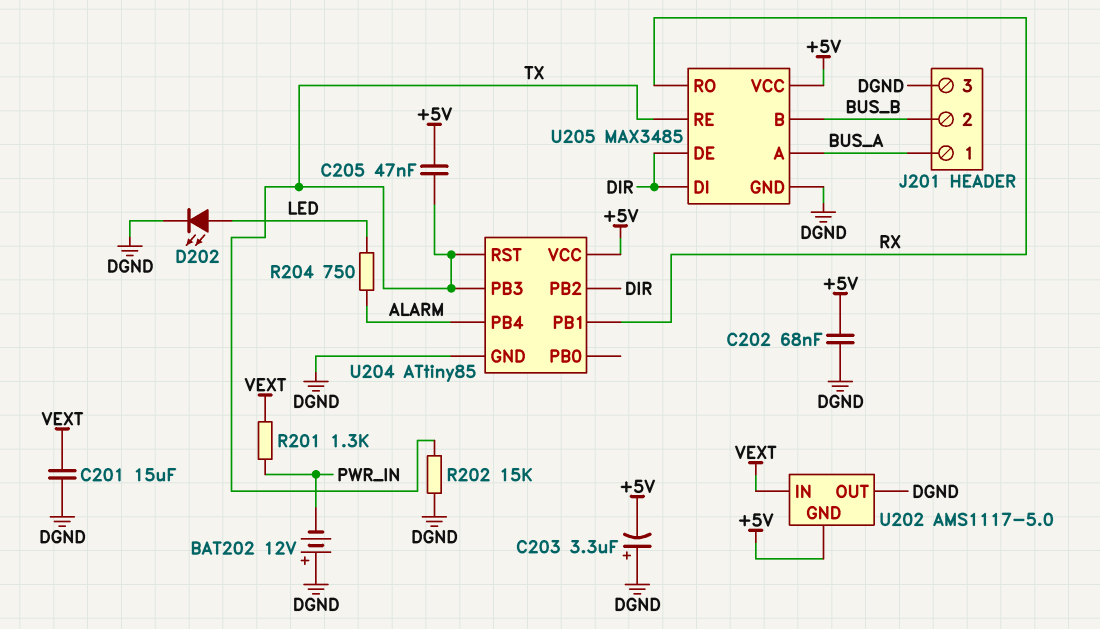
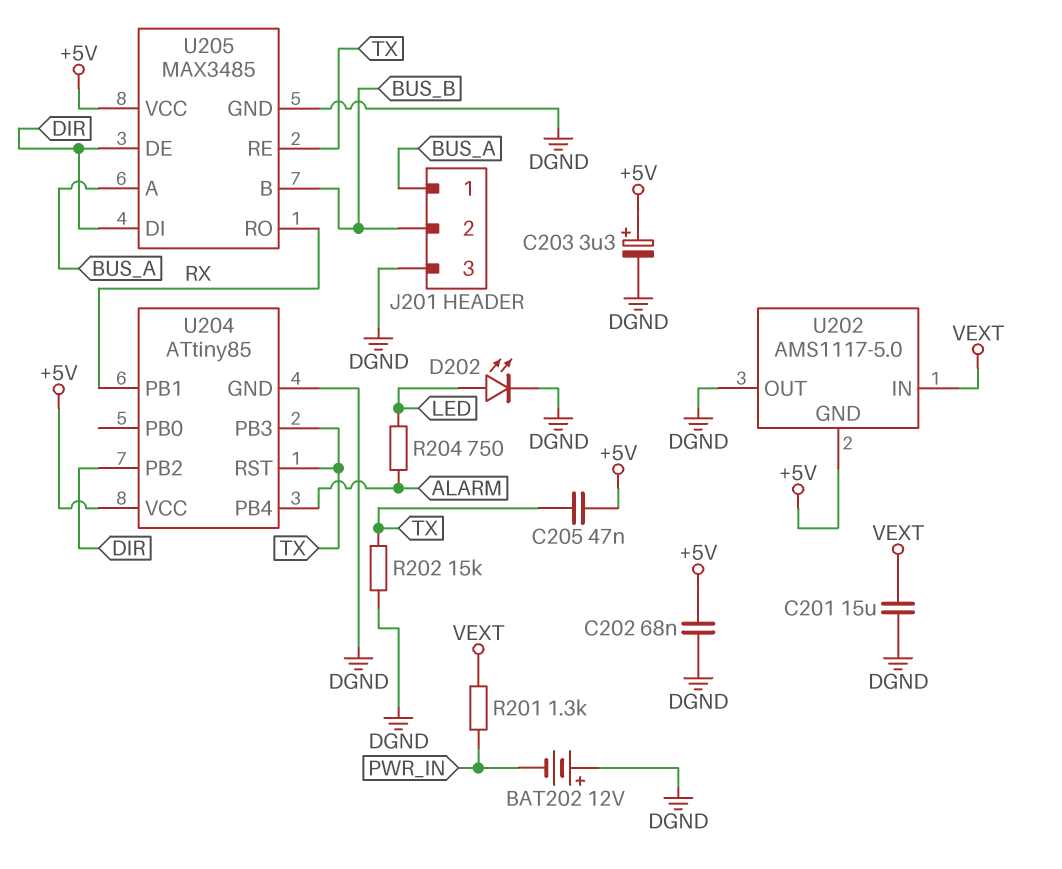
C203: 3.3uF (plus DGND, minus +5V) -> 3.3uF (plus +5V, minus DGND)

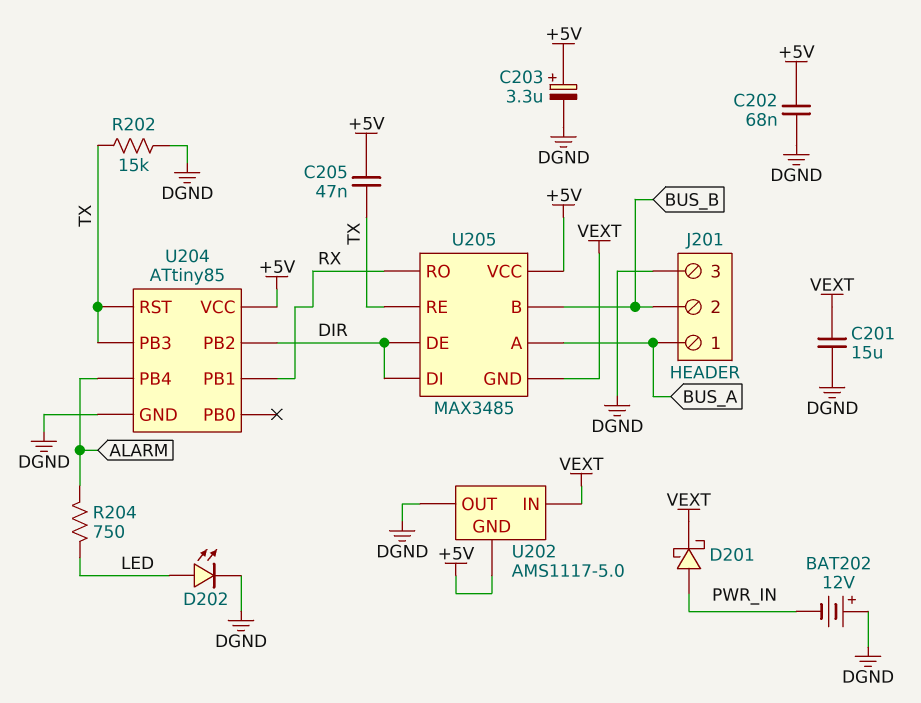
D201: none -> schottky (A PWR_IN, K VEXT)
R201: 1.3k (PWR_IN, VEXT) -> none
U205 pin GND: DGND -> VEXT

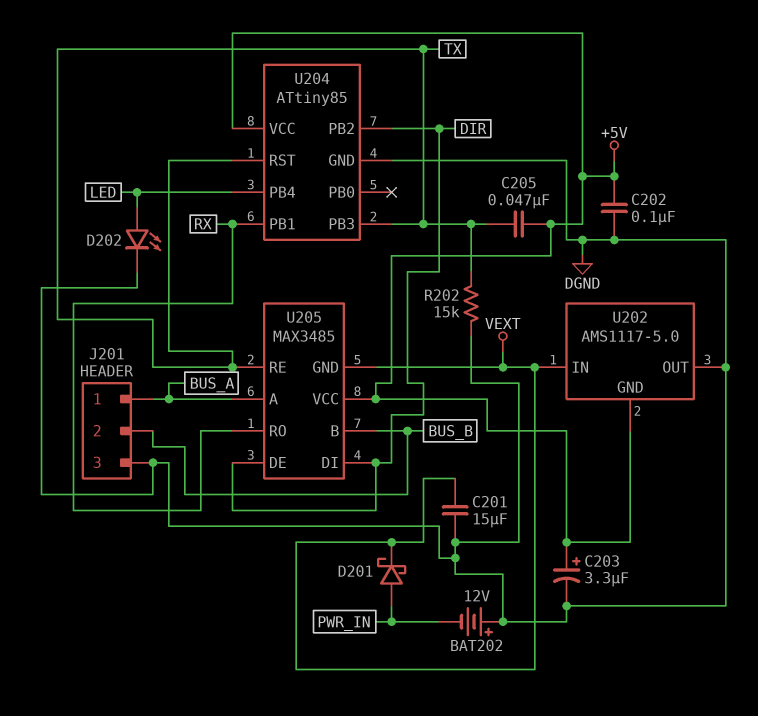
C202: 68nF (+5V, DGND) -> 100nF (+5V, DGND)
R204: 750 (ALARM, LED) -> none
U204 pin PB4: ALARM -> LED

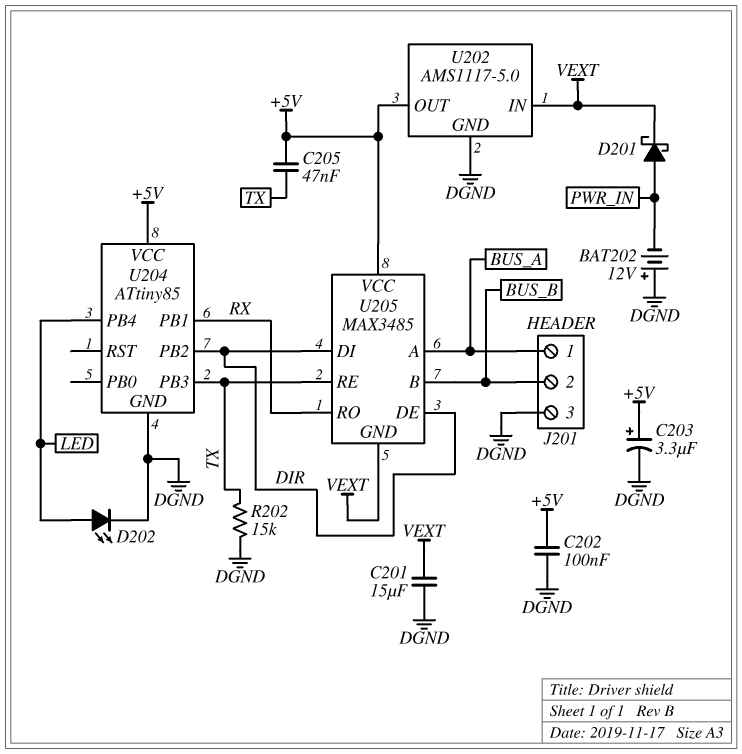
U202 pin GND: +5V -> DGND
U202 pin OUT: DGND -> +5V
U204 pin RST: TX -> none

